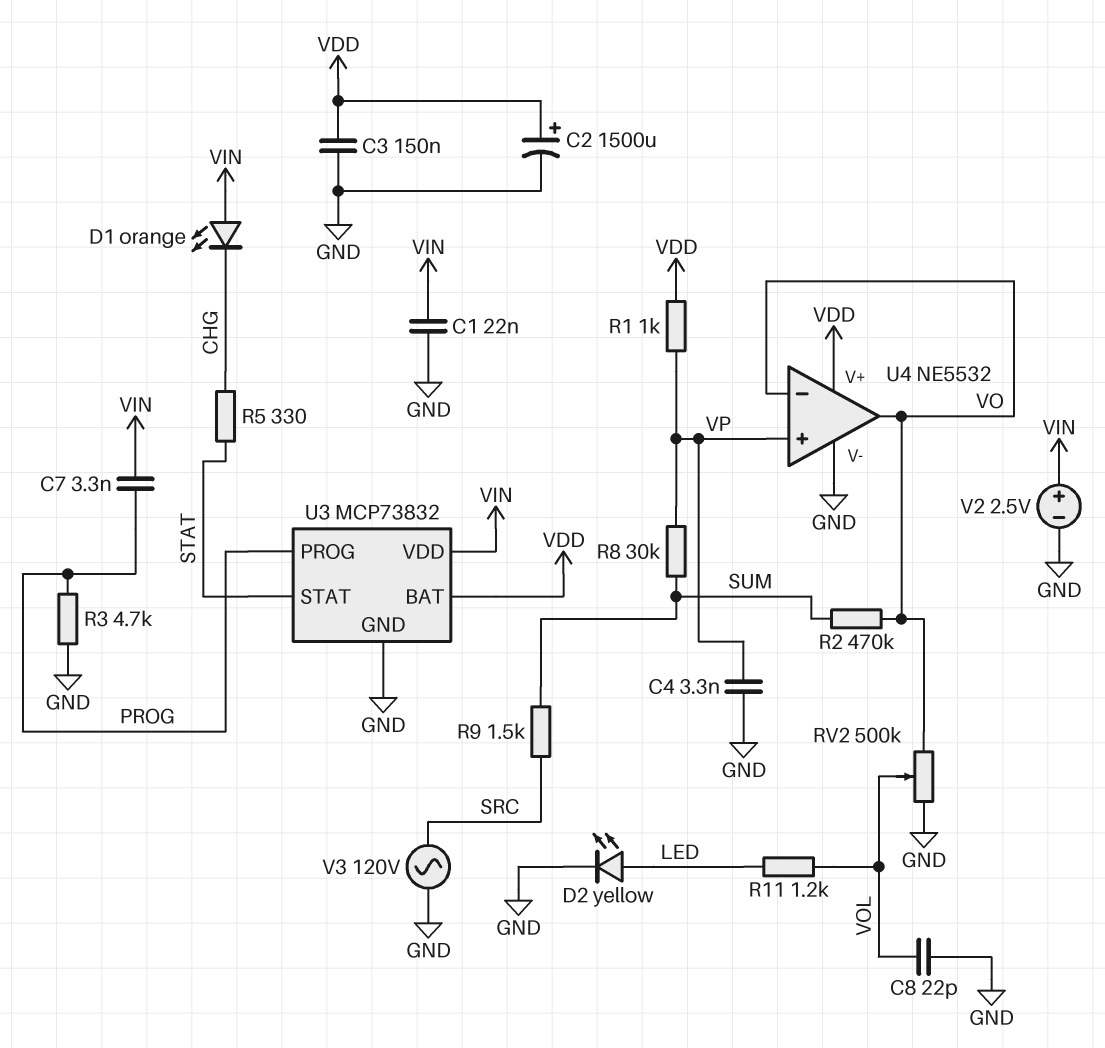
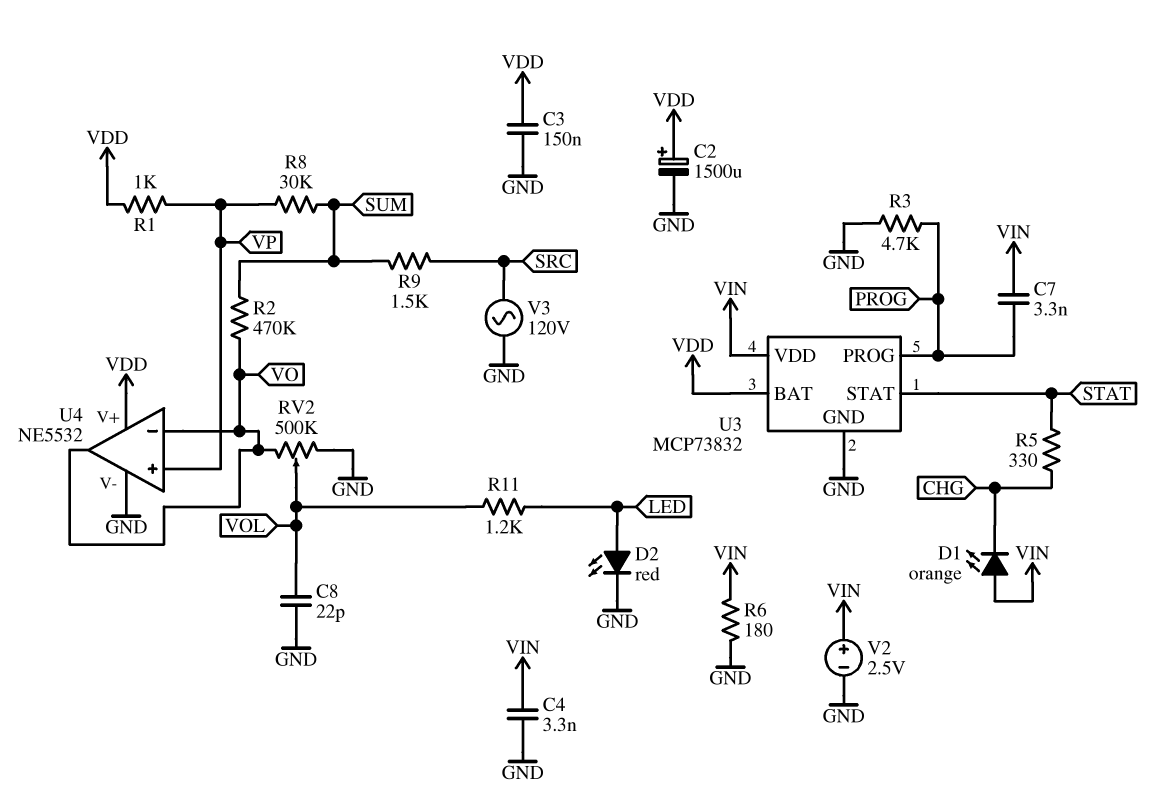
C1: 22nF (GND, VIN) -> none
C4: 3.3nF (GND, VP) -> 3.3nF (GND, VIN)
D2: LED yellow (A LED, K GND) -> LED red (A LED, K GND)
R6: none -> 180 (GND, VIN)

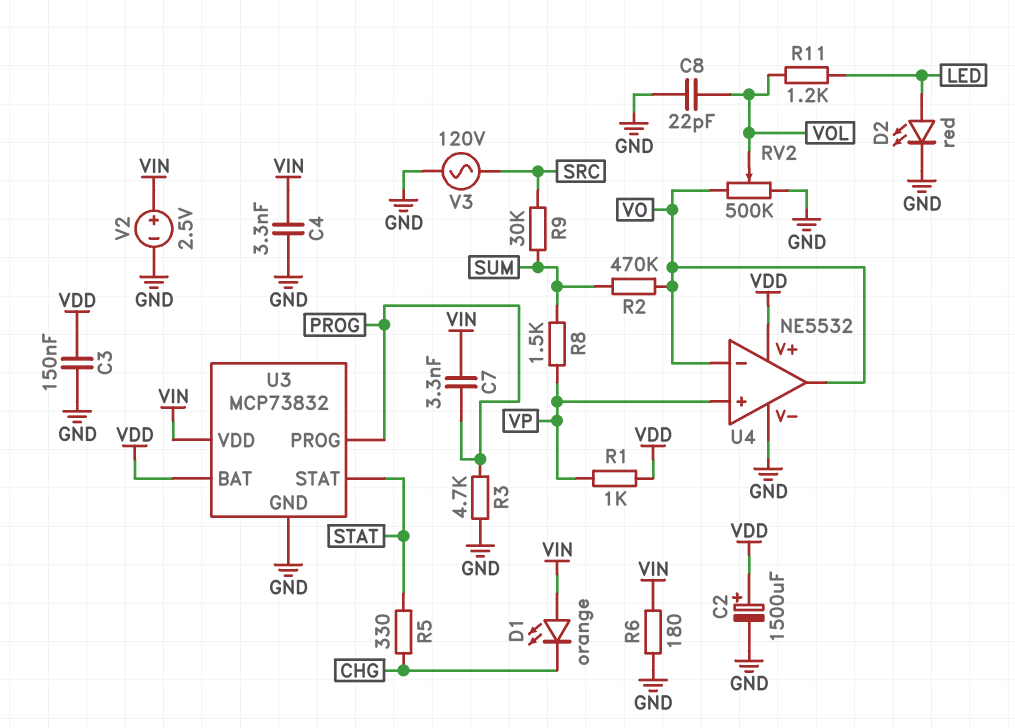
R8: 30k (SUM, VP) -> 1.5k (SUM, VP)
R9: 1.5k (SRC, SUM) -> 30k (SRC, SUM)

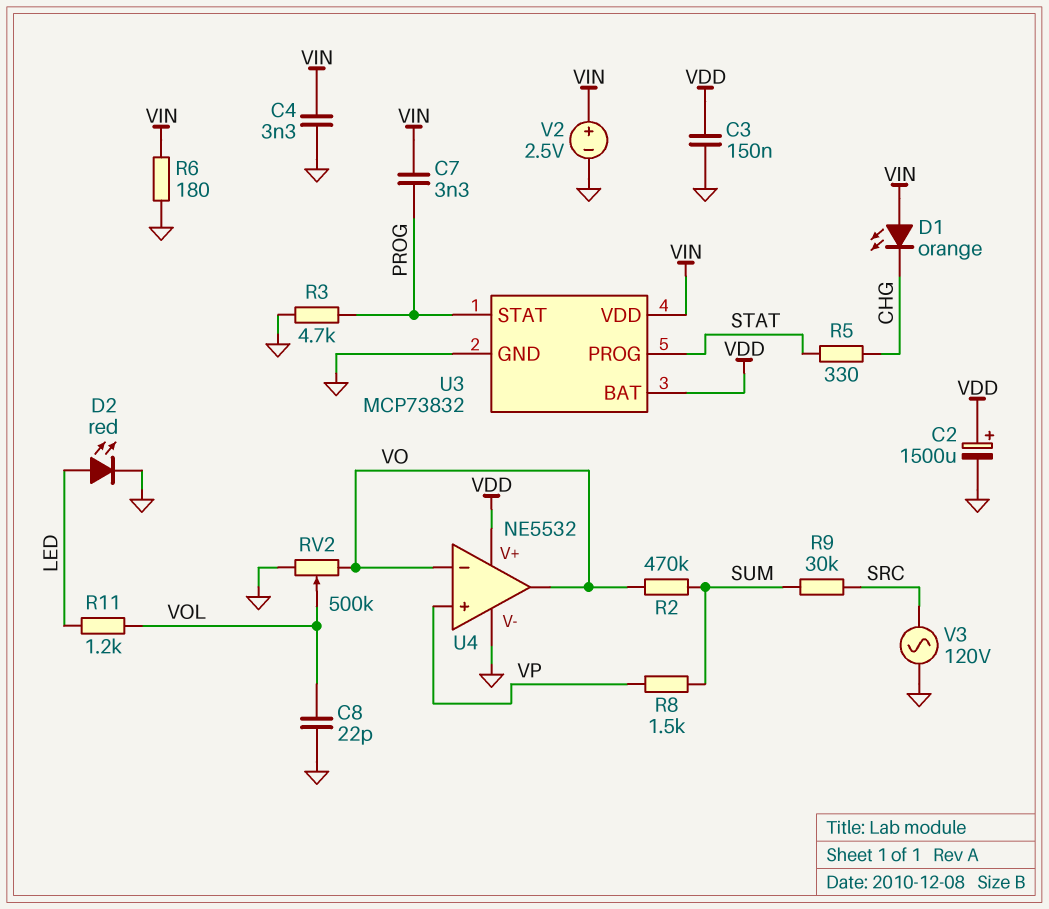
R1: 1k (VDD, VP) -> none
U3 pin PROG: PROG -> STAT
U3 pin STAT: STAT -> PROG

